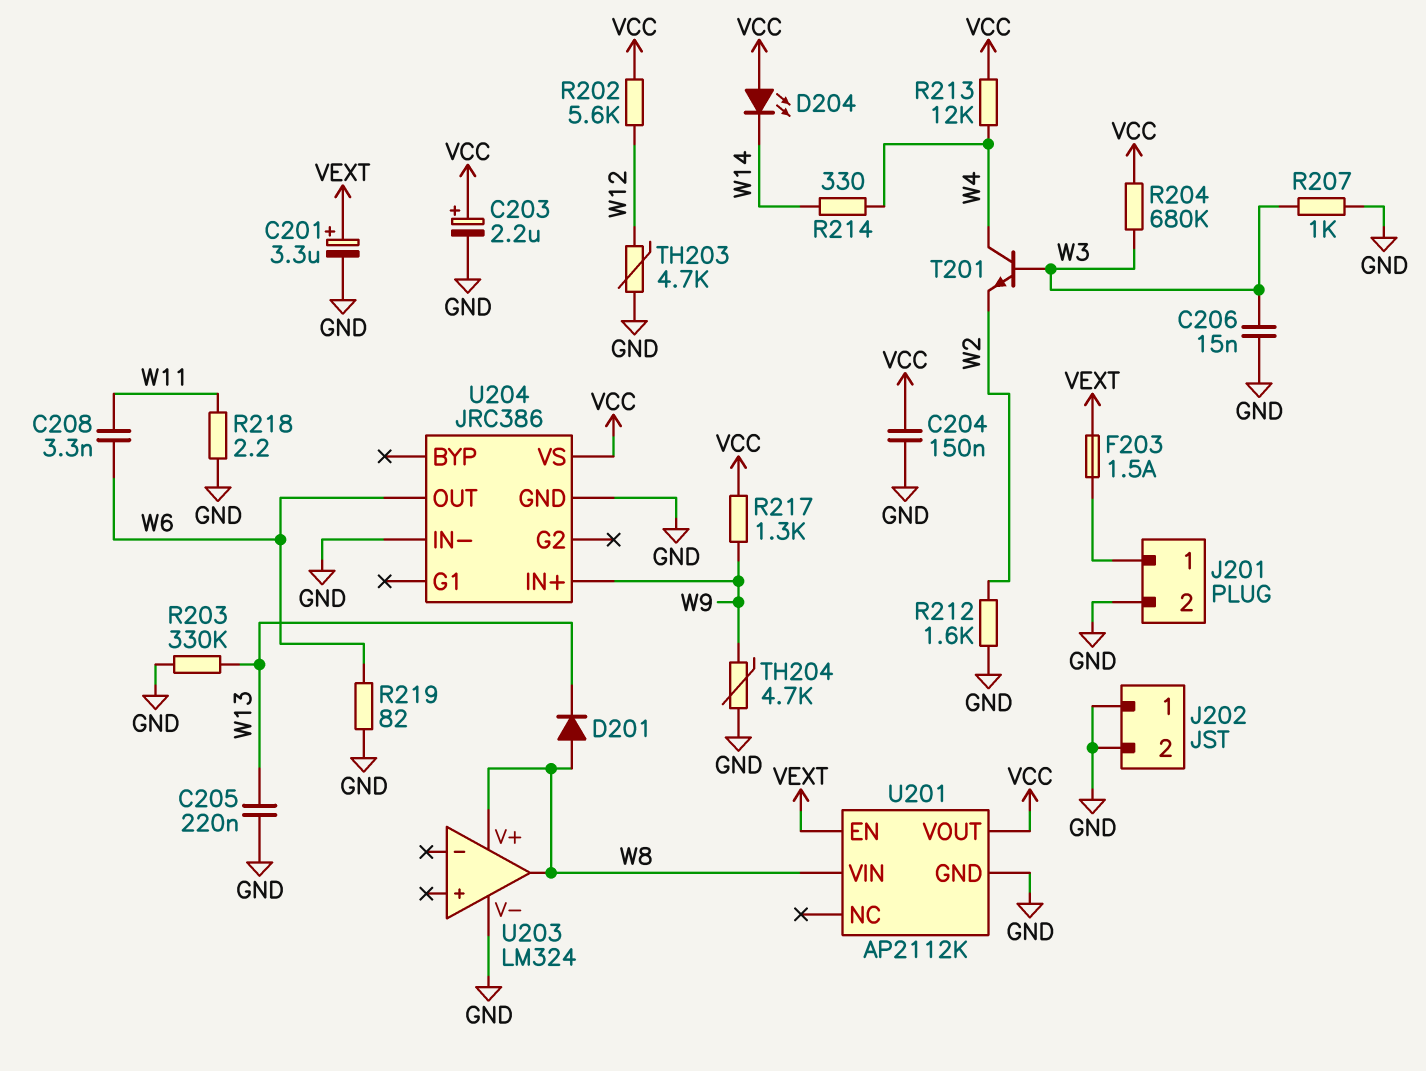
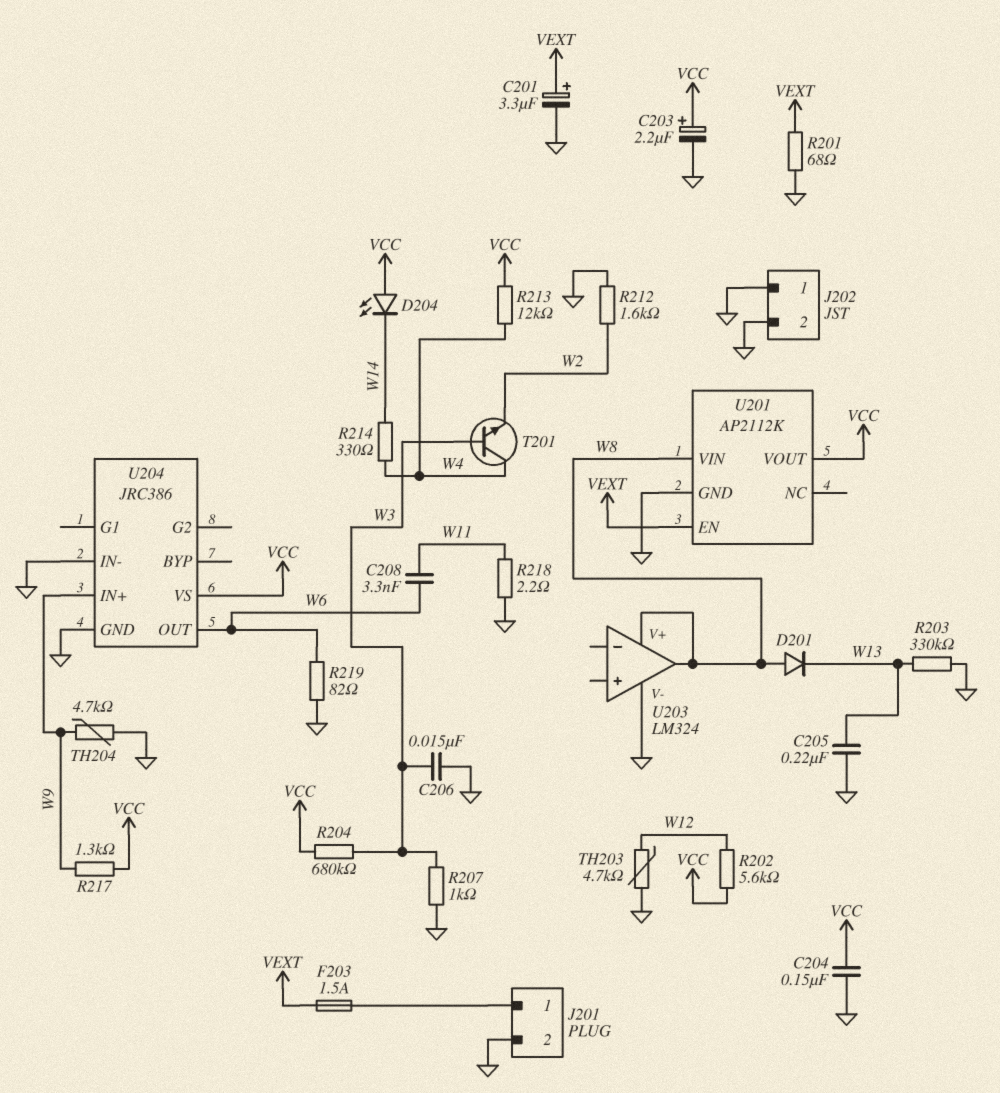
R201: none -> 68 (GND, VEXT)

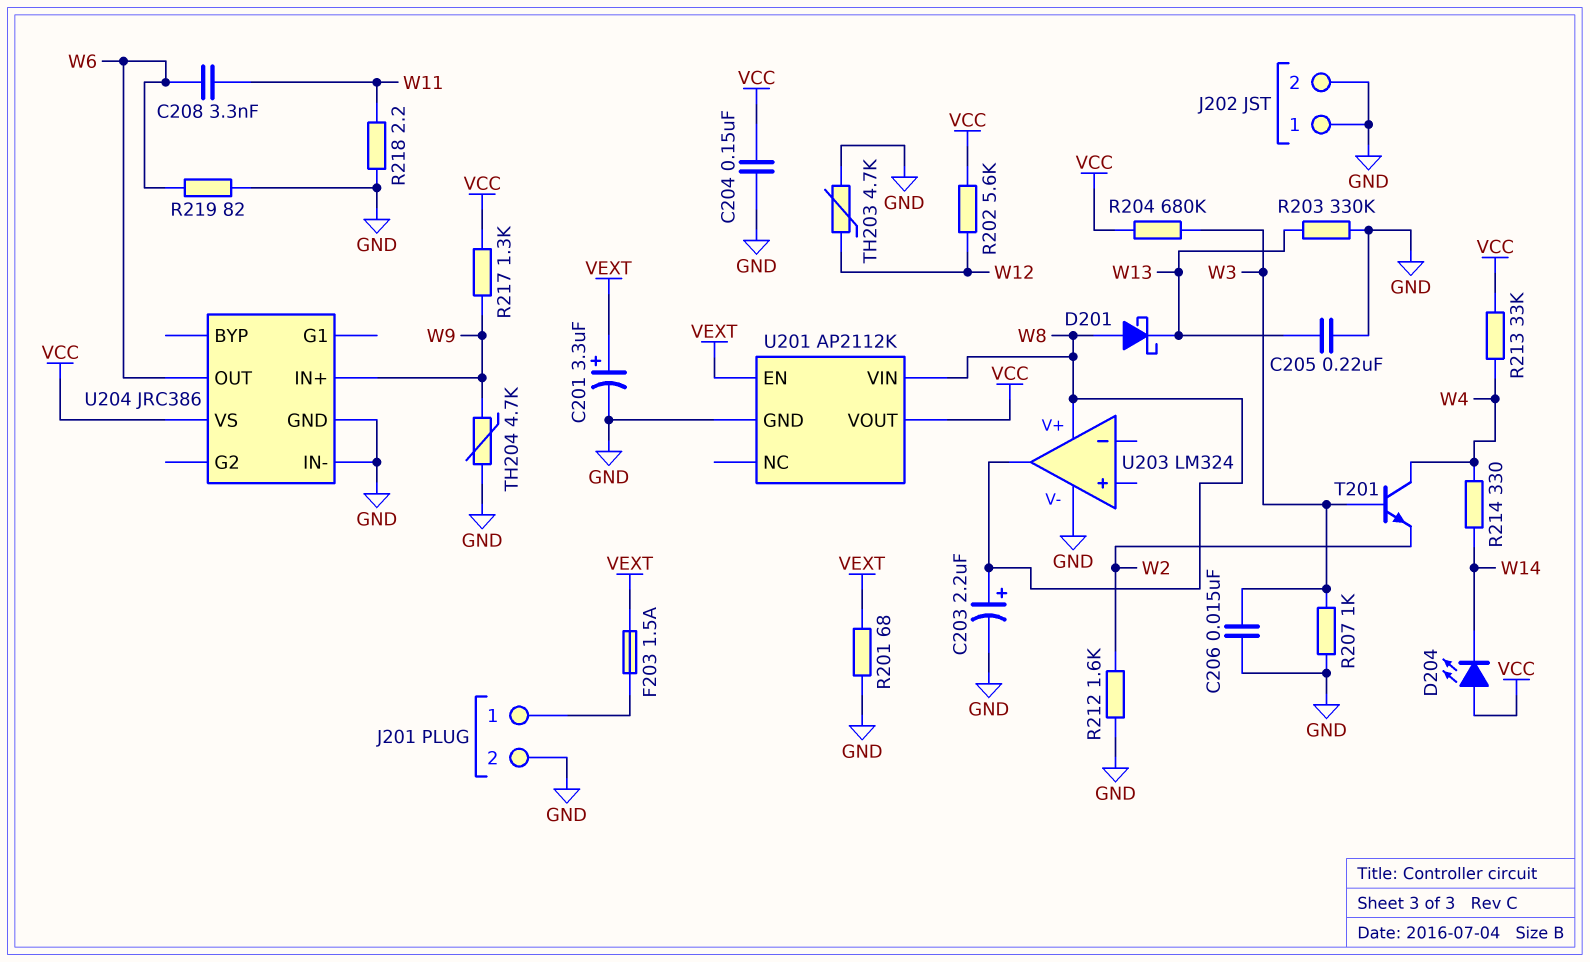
C203: 2.2uF (plus VCC, minus GND) -> 2.2uF (plus W8, minus GND)
D201: diode (A W8, K W13) -> schottky (A W8, K W13)
R213: 12k (VCC, W4) -> 33k (VCC, W4)

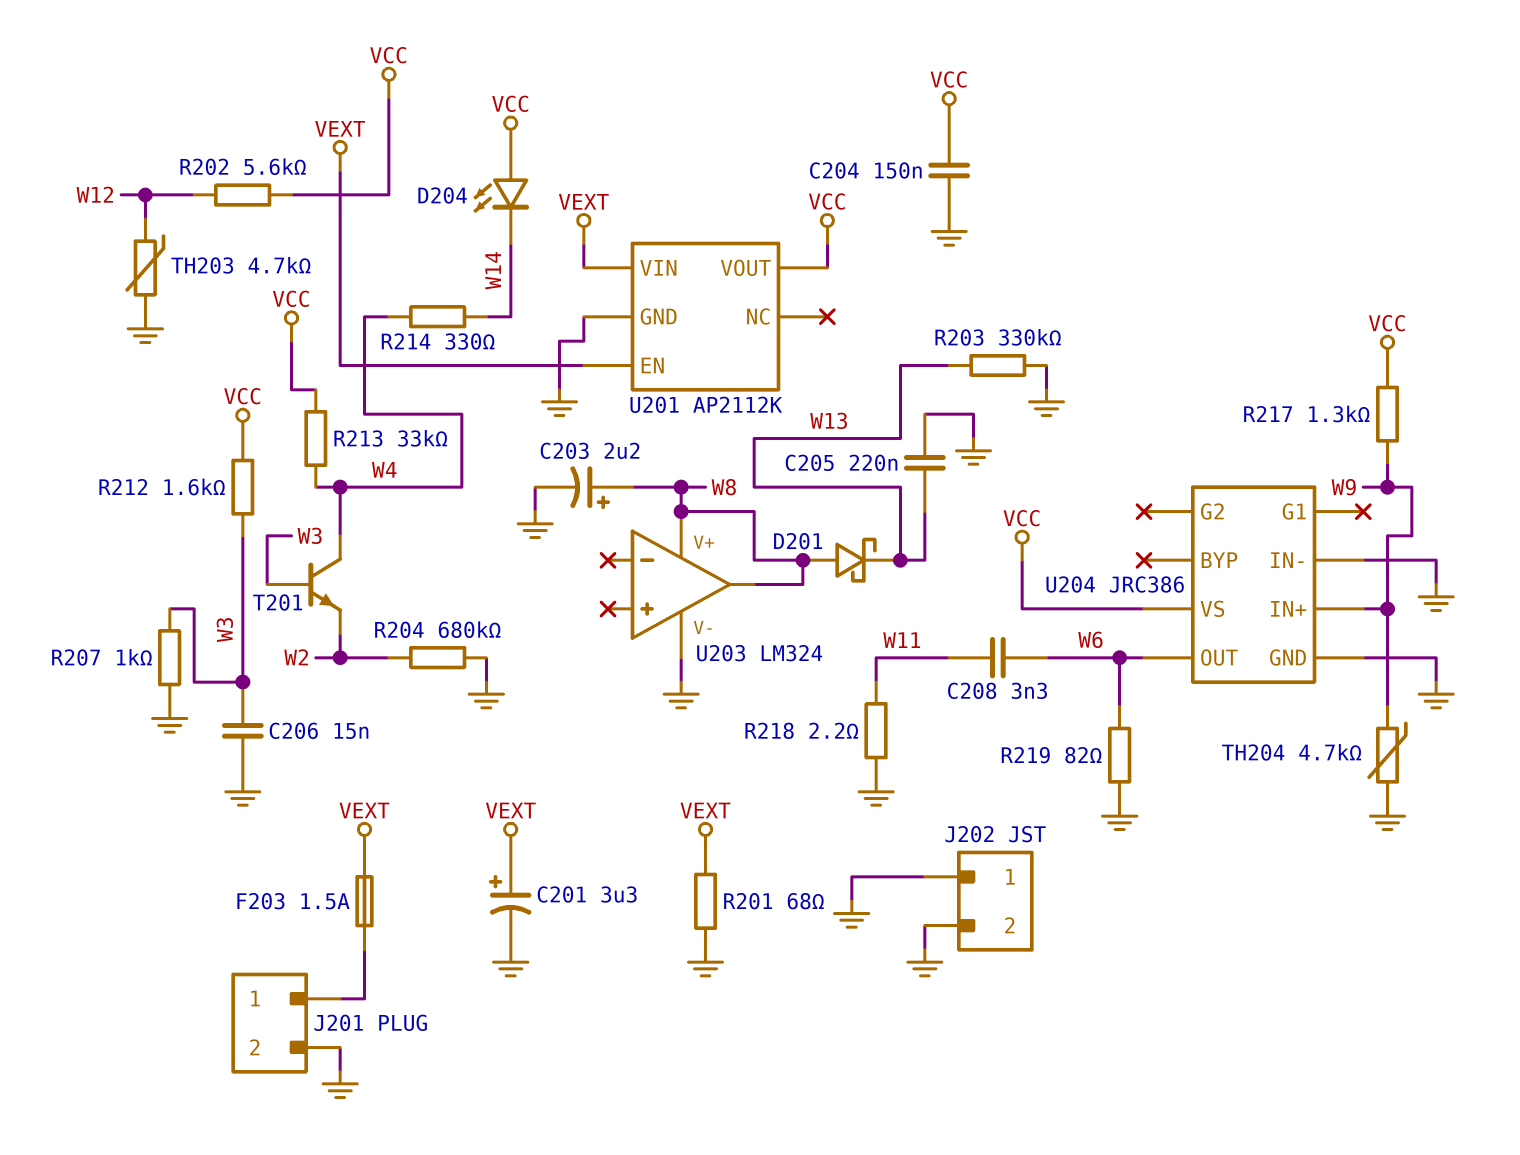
R204: 680k (VCC, W3) -> 680k (GND, W2)
R212: 1.6k (GND, W2) -> 1.6k (VCC, W3)
U201 pin VIN: W8 -> VEXT

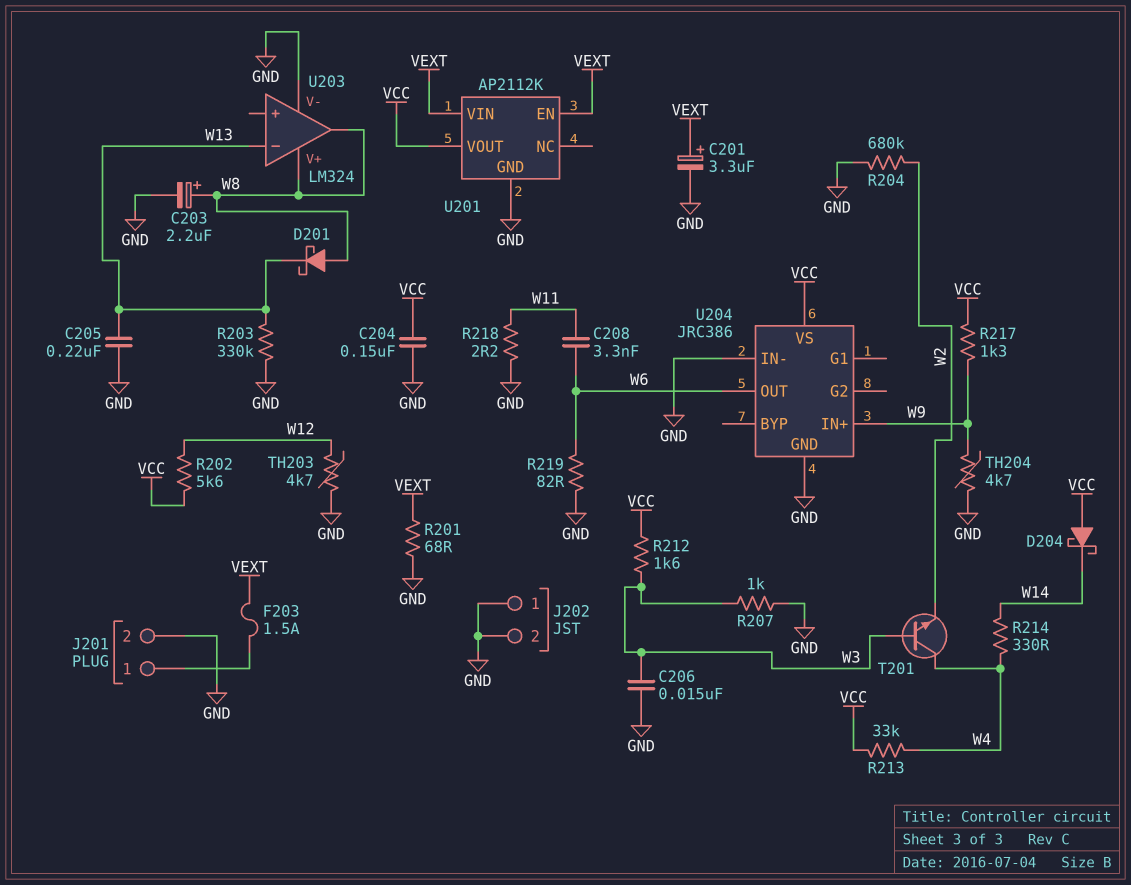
D204: LED (A VCC, K W14) -> schottky (A VCC, K W14)
U203 pin in-: none -> W13

